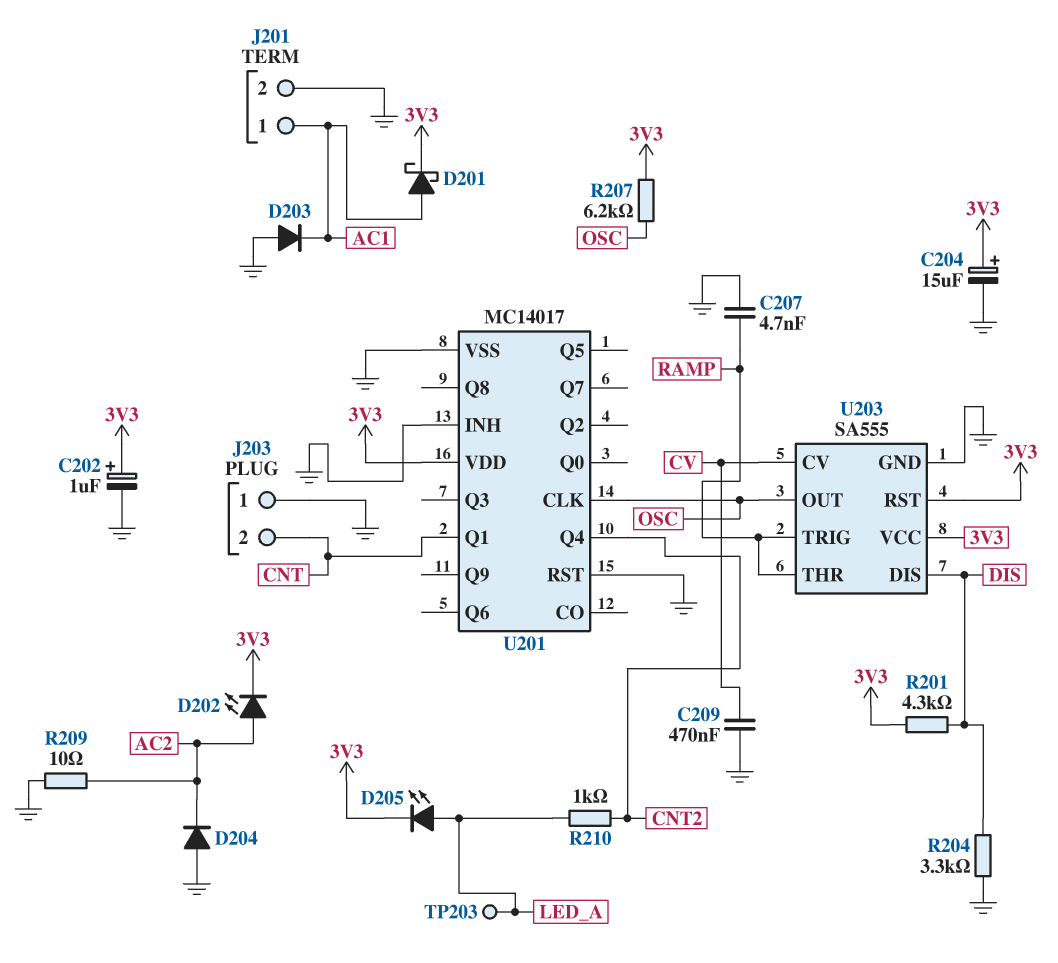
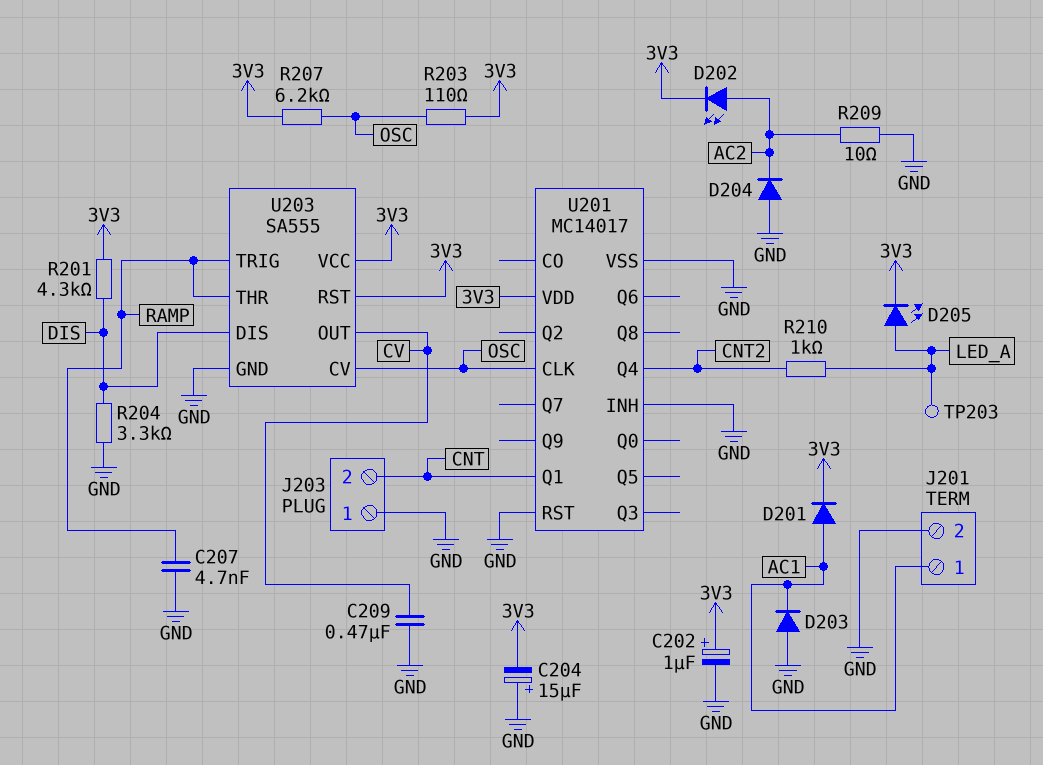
C204: 15uF (plus 3V3, minus GND) -> 15uF (plus GND, minus 3V3)
D201: schottky (A AC1, K 3V3) -> diode (A AC1, K 3V3)
R203: none -> 110 (3V3, OSC)
U203 pin CV: CV -> OSC
U203 pin OUT: OSC -> CV

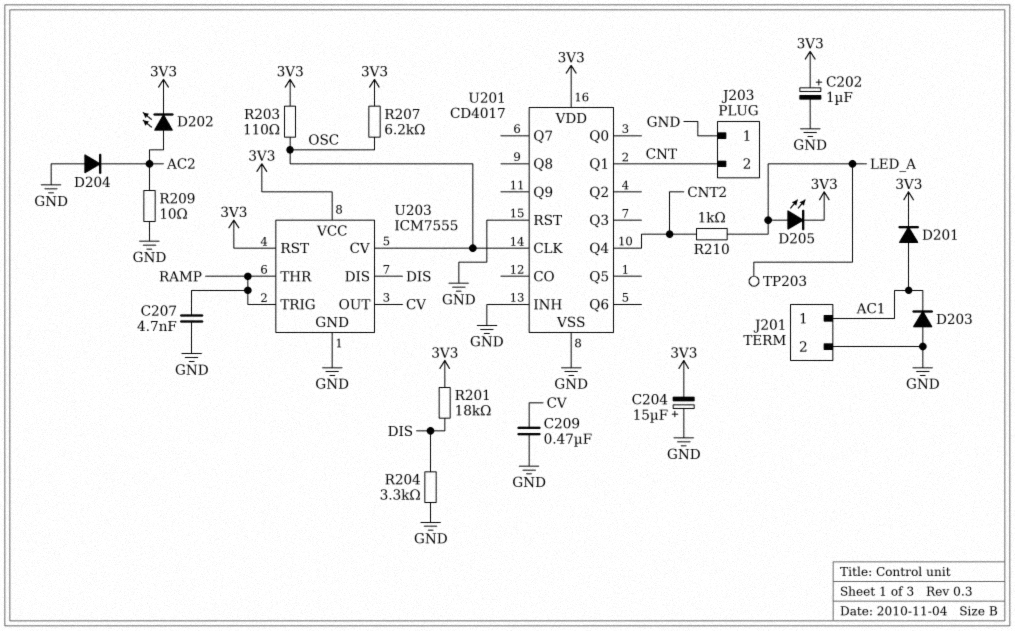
R201: 4.3k (3V3, DIS) -> 18k (3V3, DIS)
U201: MC14017 -> CD4017
U203: SA555 -> ICM7555

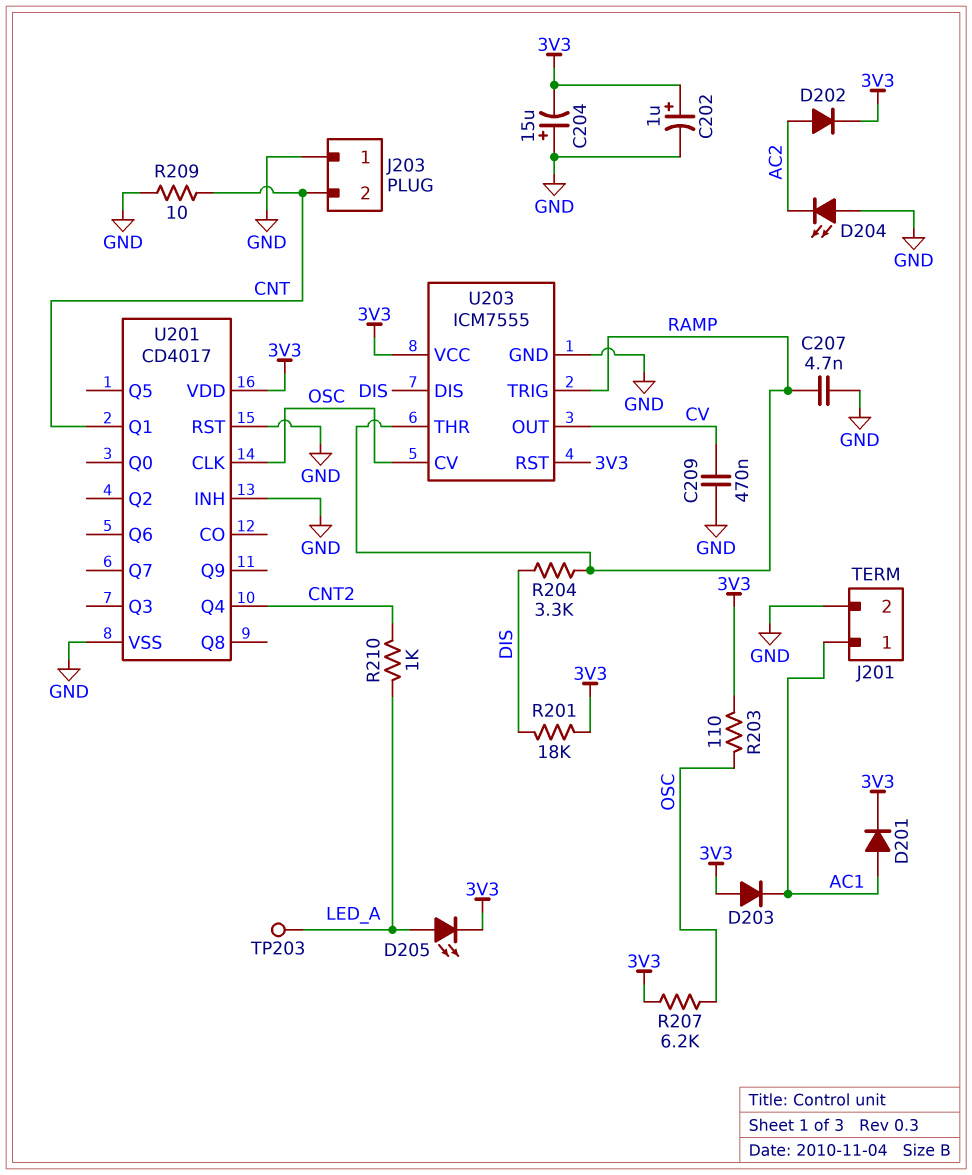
D202: LED (A AC2, K 3V3) -> diode (A AC2, K 3V3)
D203: diode (A GND, K AC1) -> diode (A 3V3, K AC1)
D204: diode (A GND, K AC2) -> LED (A GND, K AC2)
R204: 3.3k (DIS, GND) -> 3.3k (DIS, RAMP)
R209: 10 (AC2, GND) -> 10 (CNT, GND)

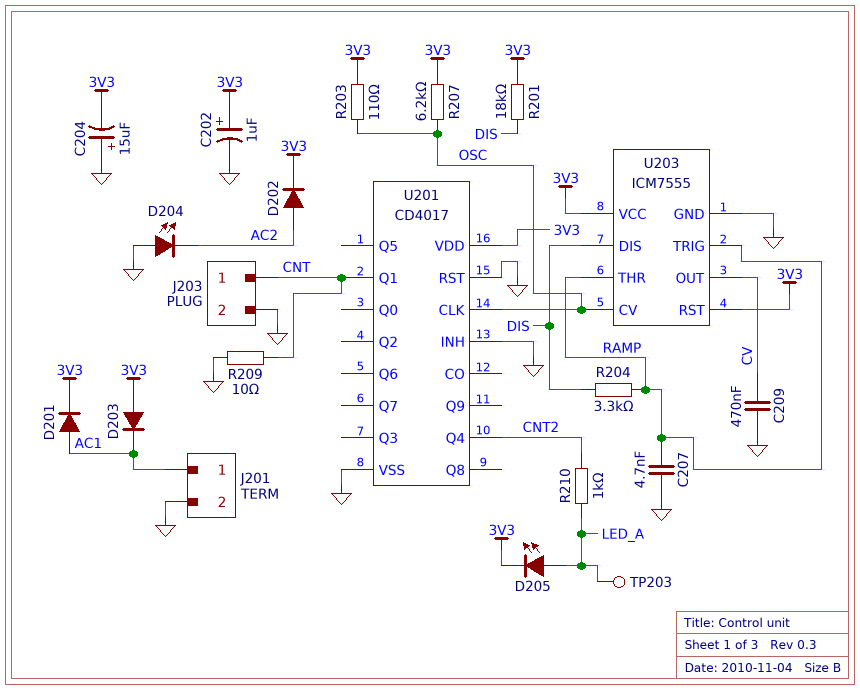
J203 pin 1: GND -> CNT
J203 pin 2: CNT -> GND

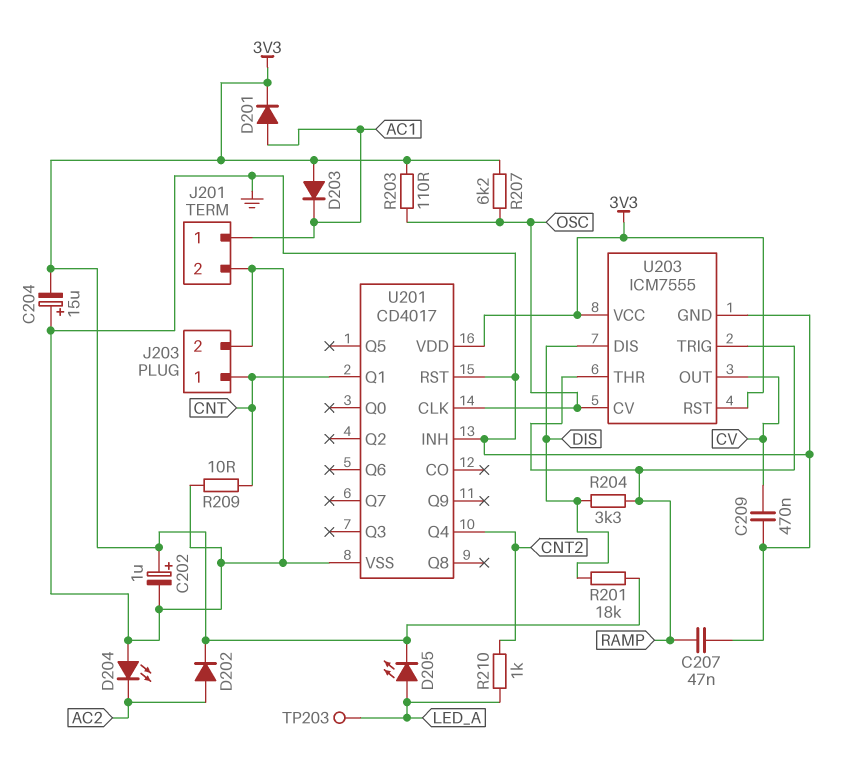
C207: 4.7nF (GND, RAMP) -> 47nF (GND, RAMP)

